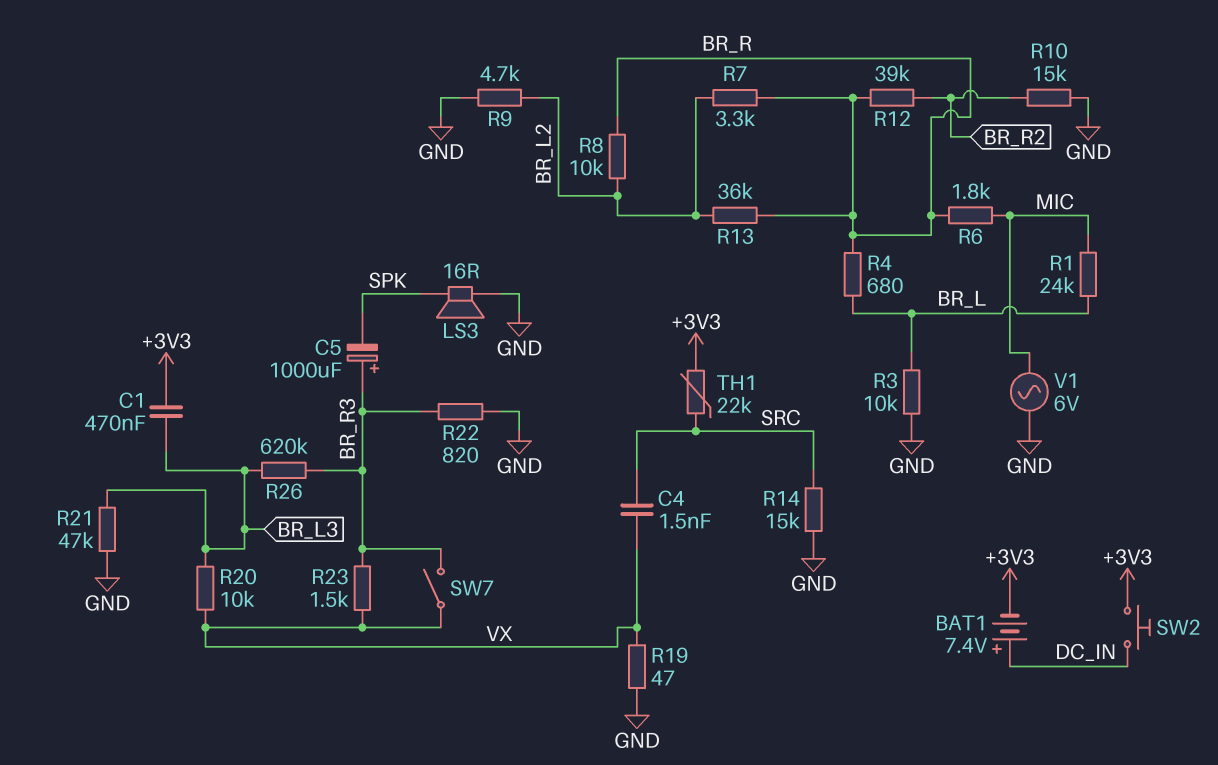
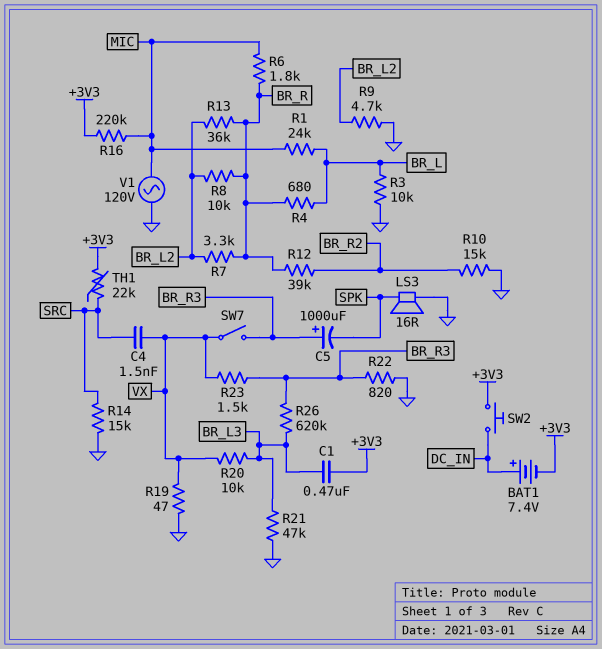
R16: none -> 220k (+3V3, MIC)
V1: AC 6V (GND, MIC) -> AC 120V (GND, MIC)

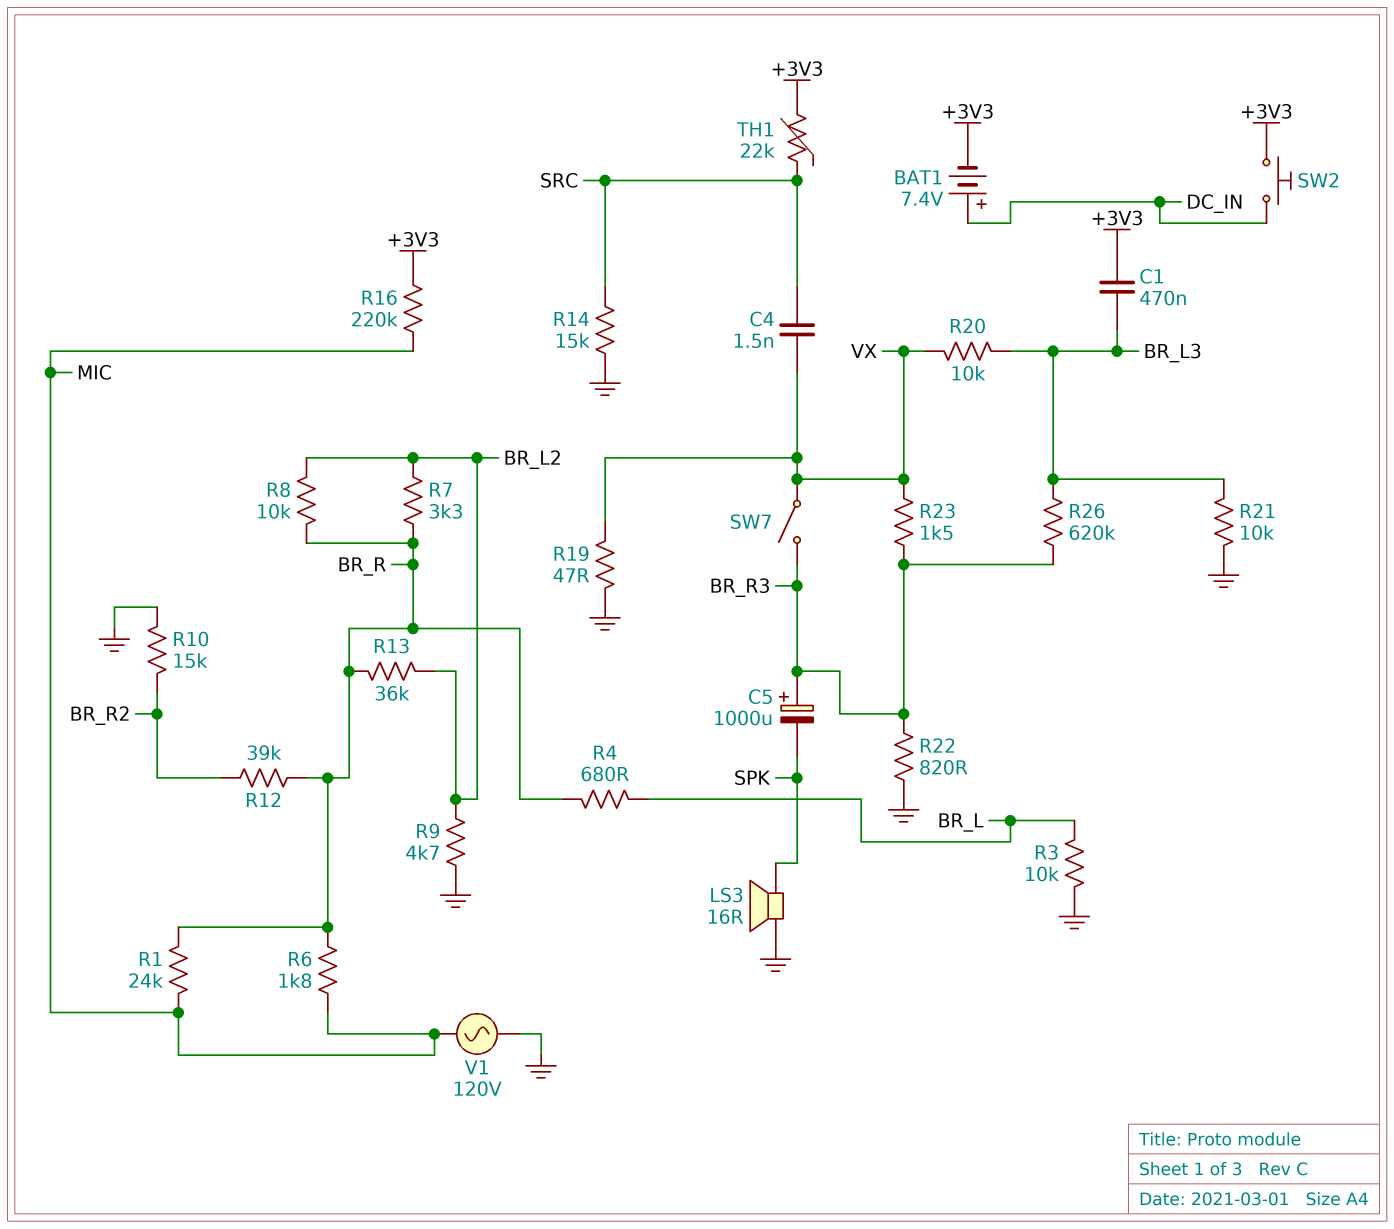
R1: 24k (BR_L, MIC) -> 24k (BR_R, MIC)
R21: 47k (BR_L3, GND) -> 10k (BR_L3, GND)

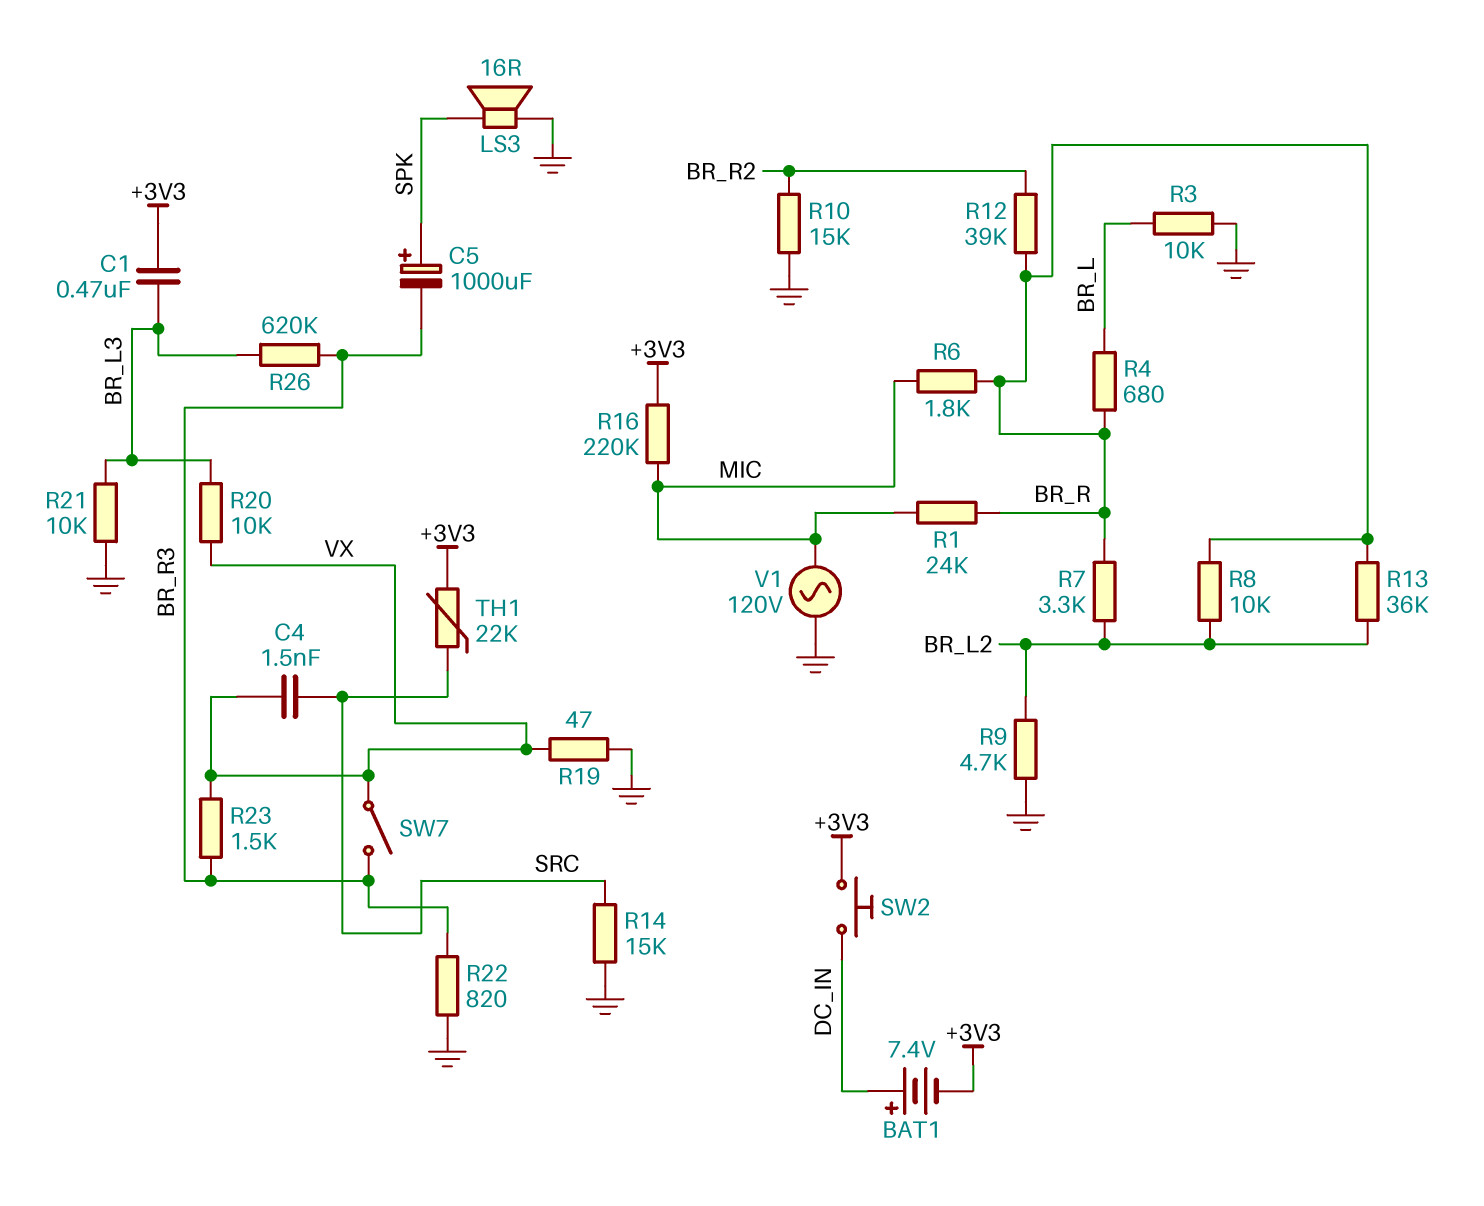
C5: 1000uF (plus BR_R3, minus SPK) -> 1000uF (plus SPK, minus BR_R3)

